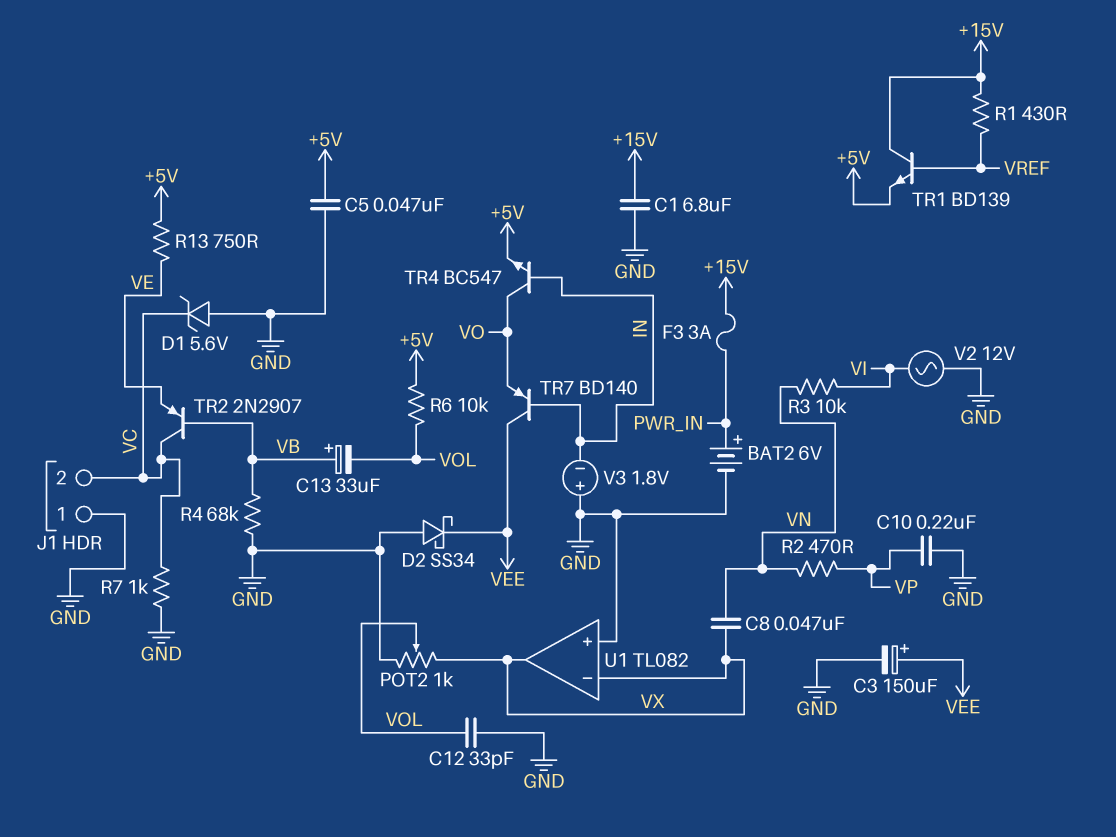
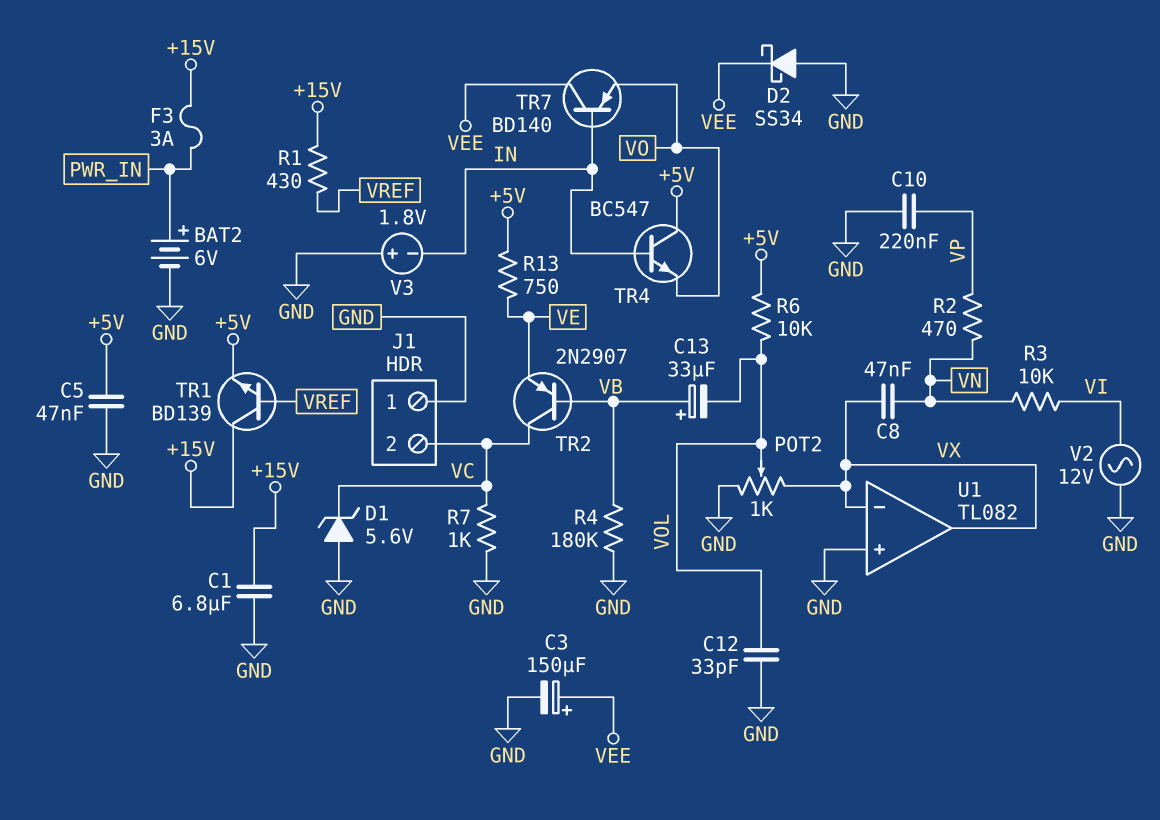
R4: 68k (GND, VB) -> 180k (GND, VB)
TR4: NPN BC547 (B IN, C VO, E +5V) -> NPN BC547 (B IN, C +5V, E VO)

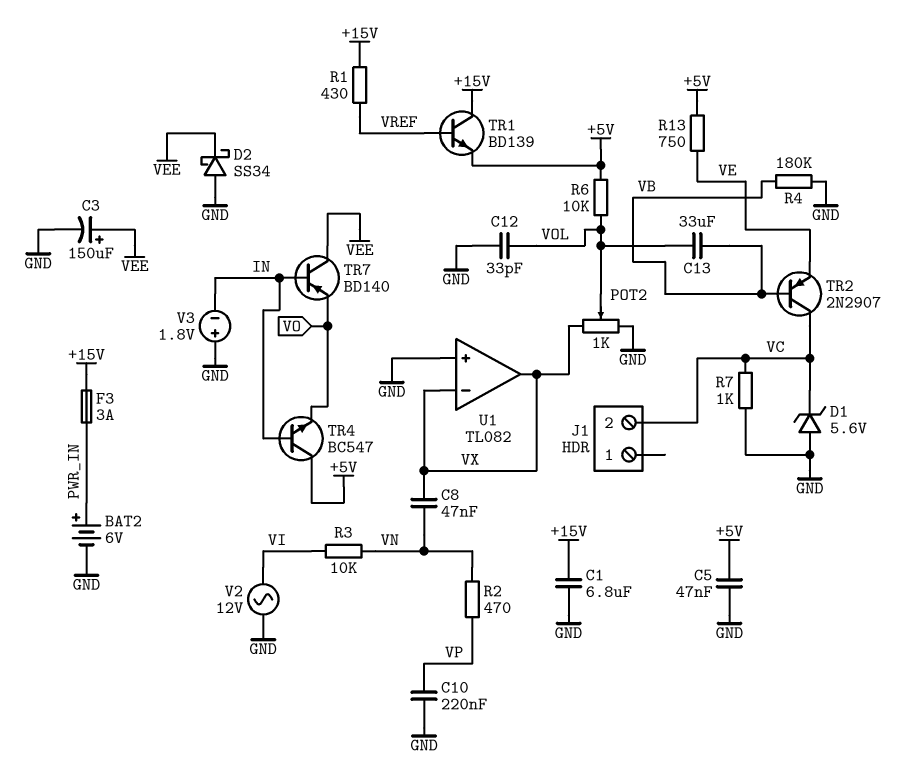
C13: 33uF (plus VB, minus VOL) -> 33uF (VB, VOL)
J1 pin 1: GND -> none

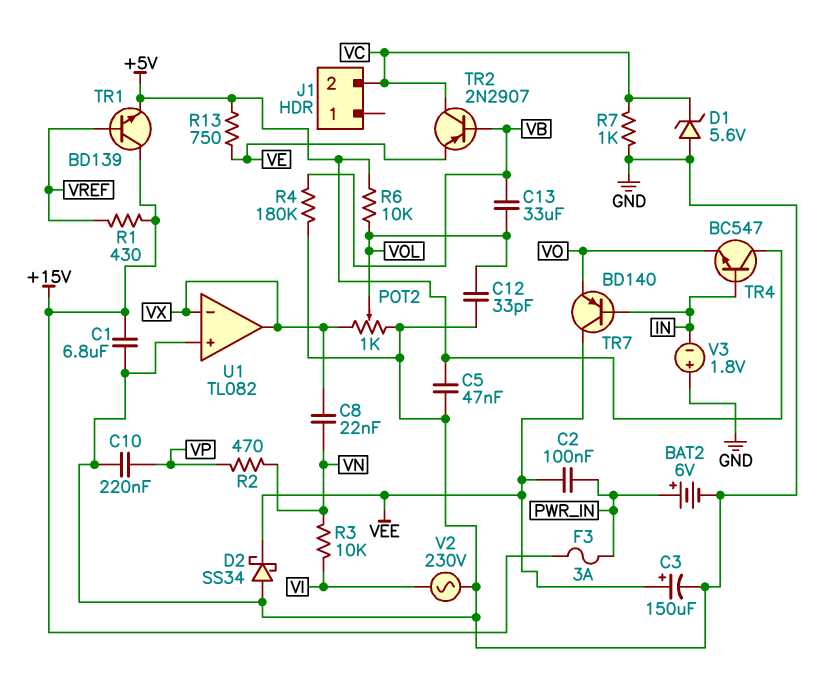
C2: none -> 100nF (PWR_IN, VEE)
C8: 47nF (VN, VX) -> 22nF (VN, VX)
V2: AC 12V (GND, VI) -> AC 230V (GND, VI)

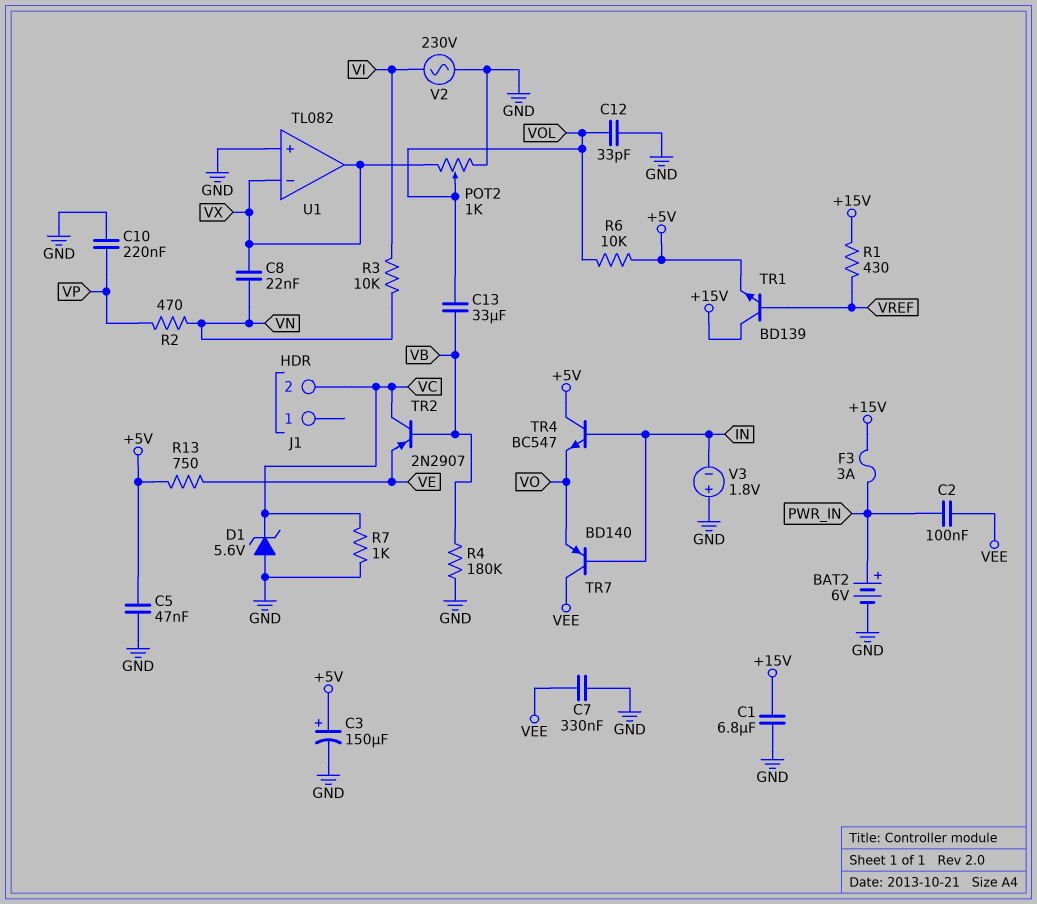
C3: 150uF (plus VEE, minus GND) -> 150uF (plus +5V, minus GND)
C7: none -> 330nF (GND, VEE)
D2: schottky SS34 (A GND, K VEE) -> none

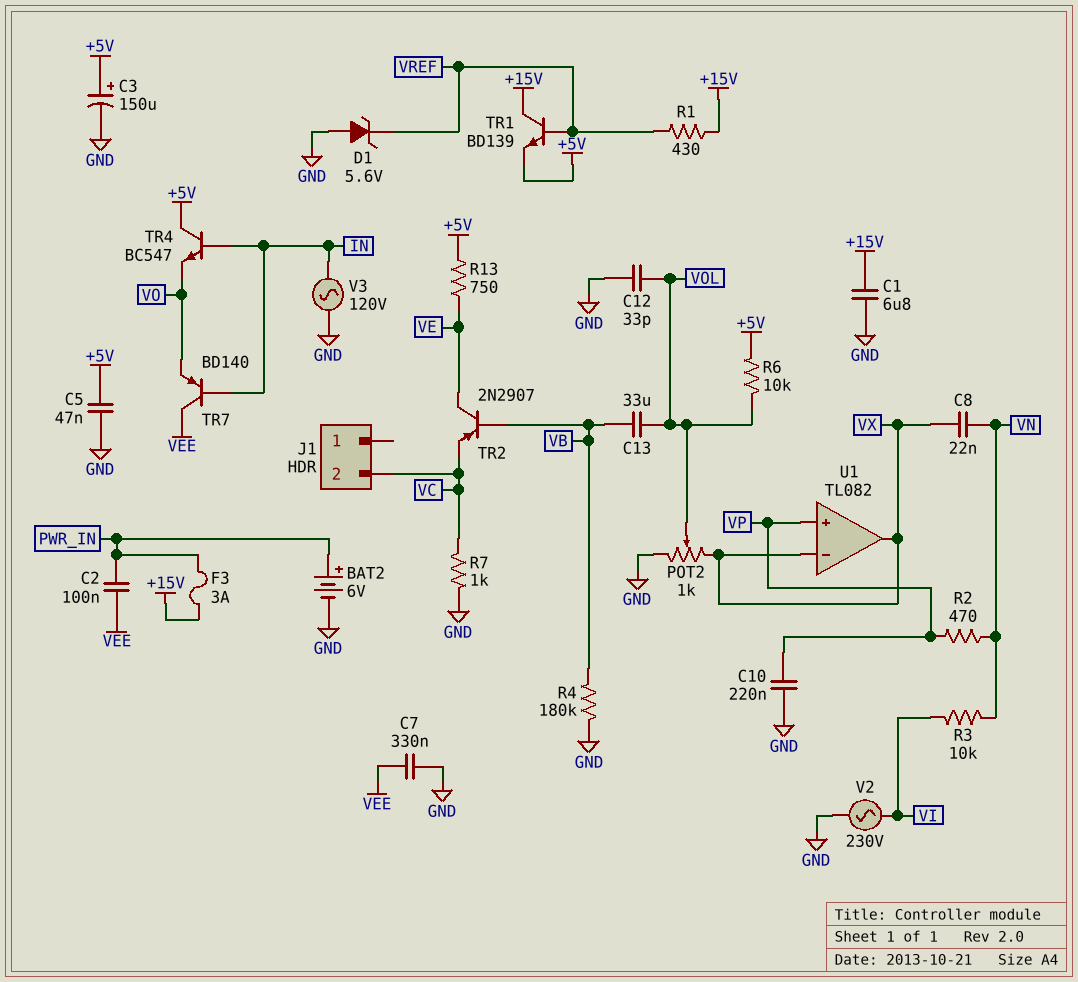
D1: zener 5.6V (A GND, K VC) -> zener 5.6V (A GND, K VREF)
TR2: PNP 2N2907 (B VB, C VC, E VE) -> PNP 2N2907 (B VB, C VE, E VC)
U1 pin in+: GND -> VP
V3: 1.8V (plus GND, minus IN) -> AC 120V (GND, IN)

